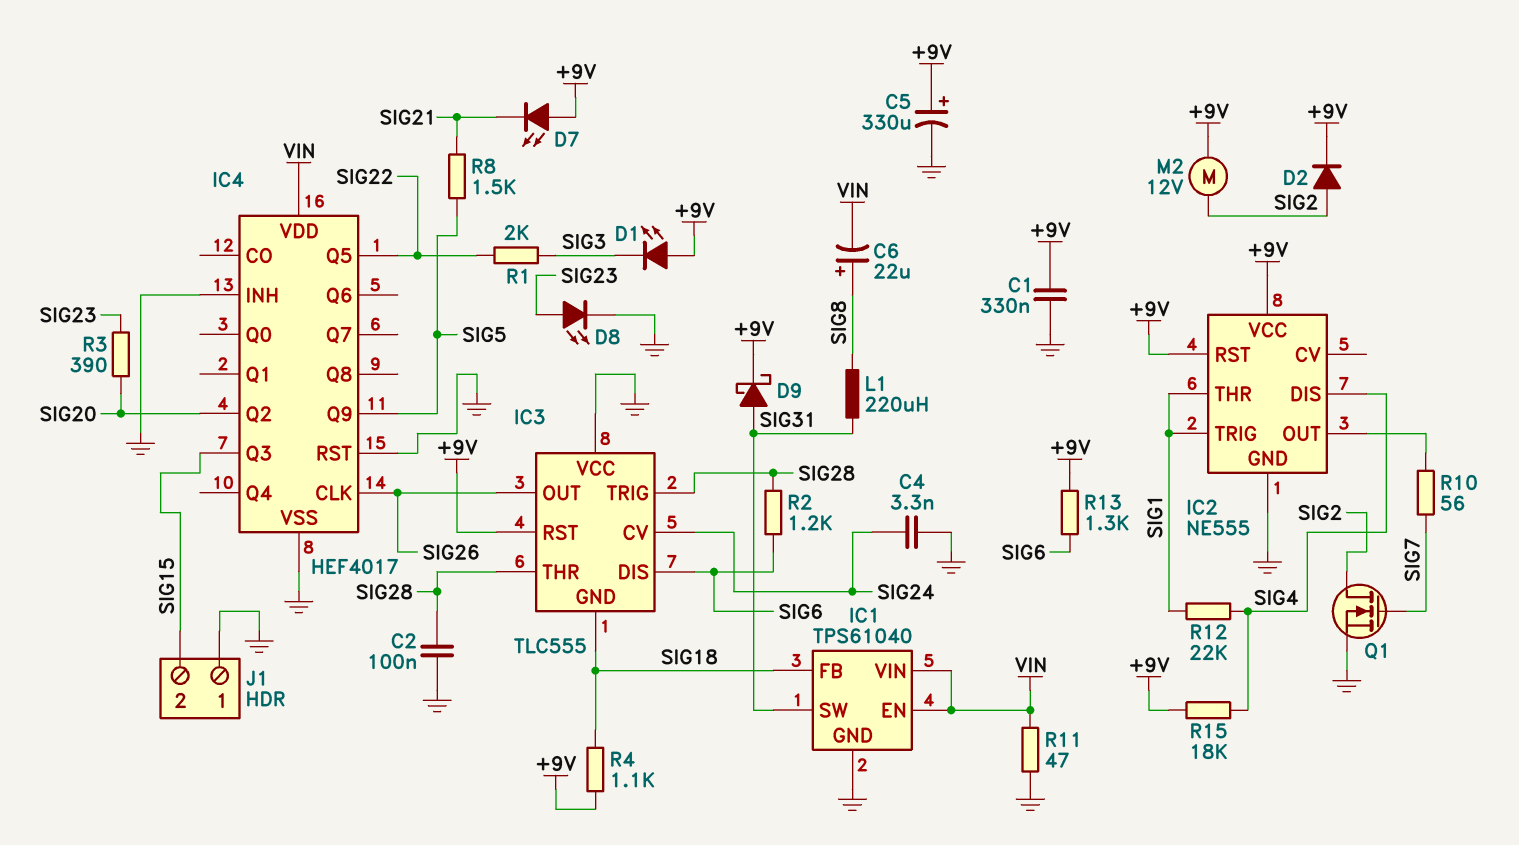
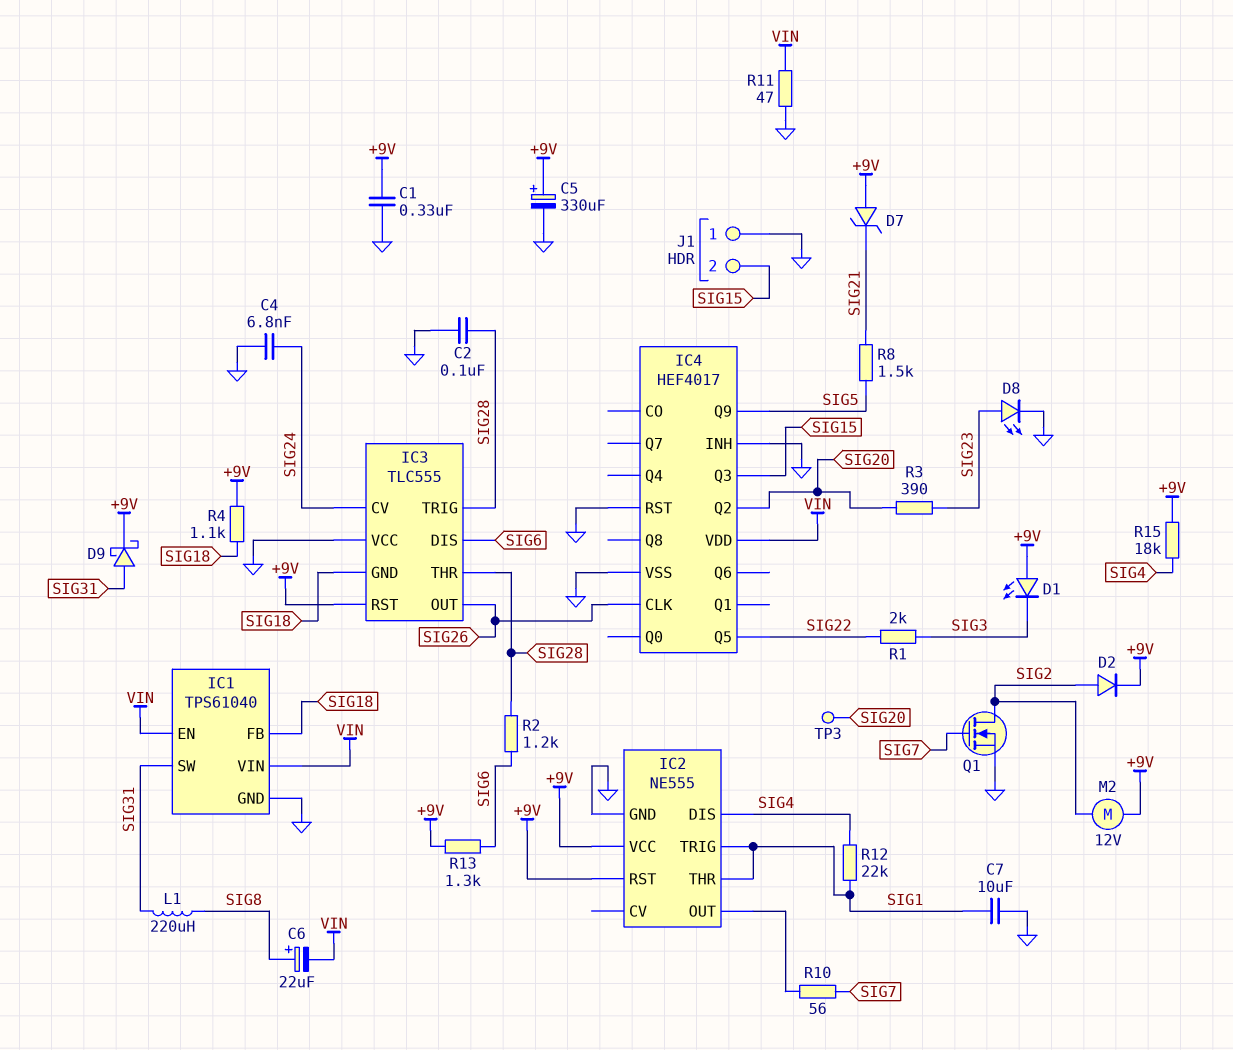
C4: 3.3nF (GND, SIG24) -> 6.8nF (GND, SIG24)
C7: none -> 10uF (GND, SIG1)
D7: LED (A +9V, K SIG21) -> zener (A +9V, K SIG21)
TP3: none -> test point (SIG20)

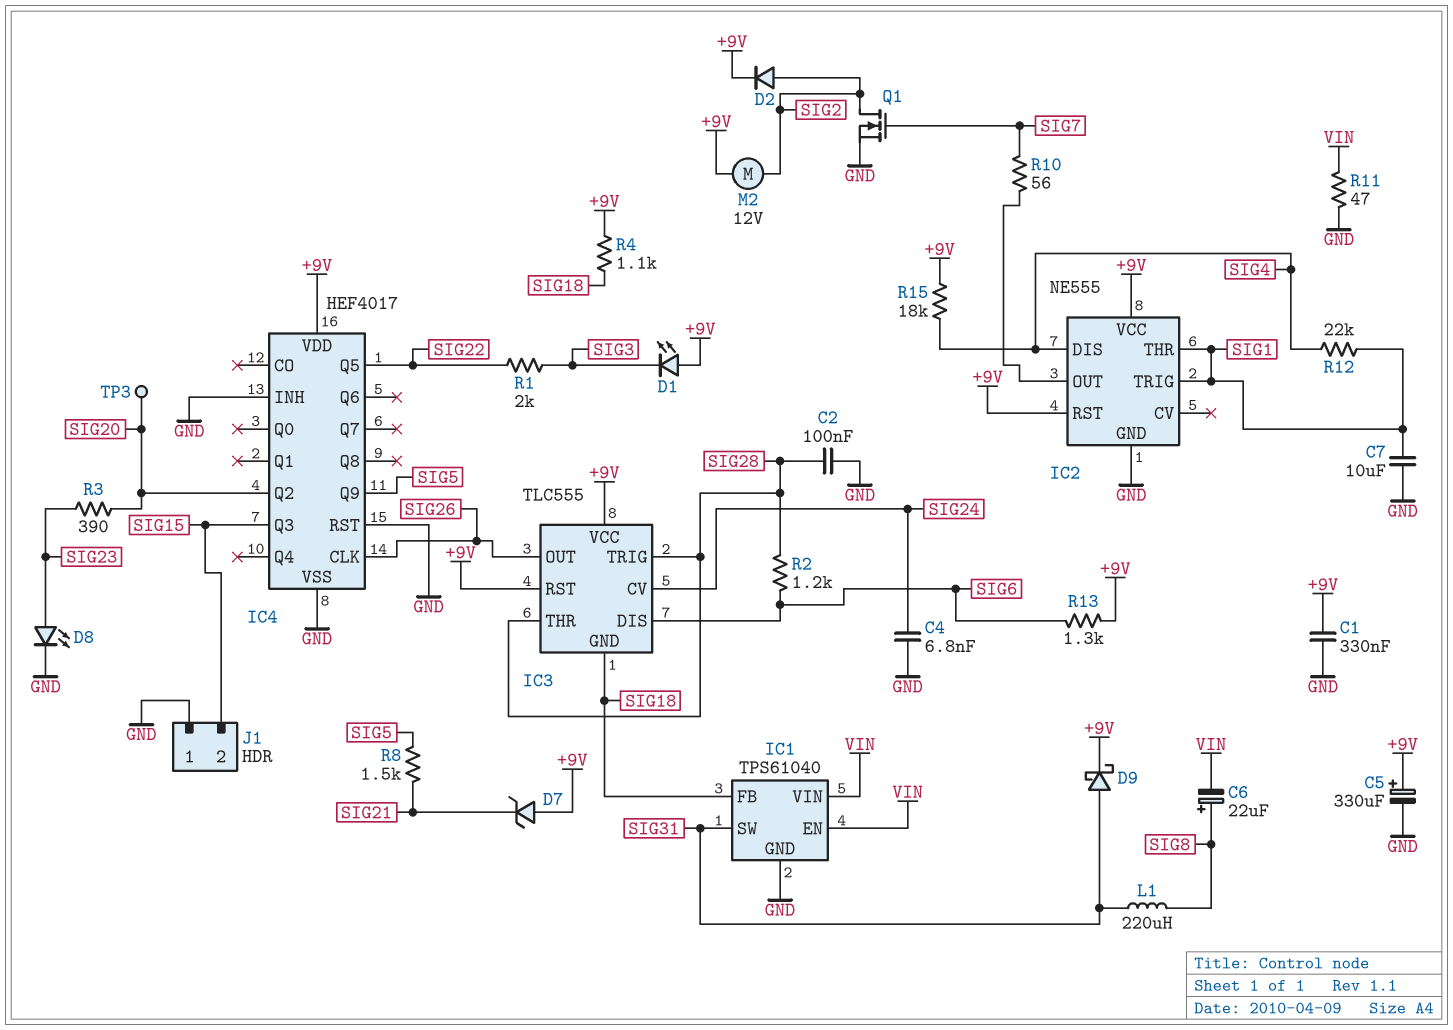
IC3 pin VCC: GND -> +9V
IC4 pin VDD: VIN -> +9V

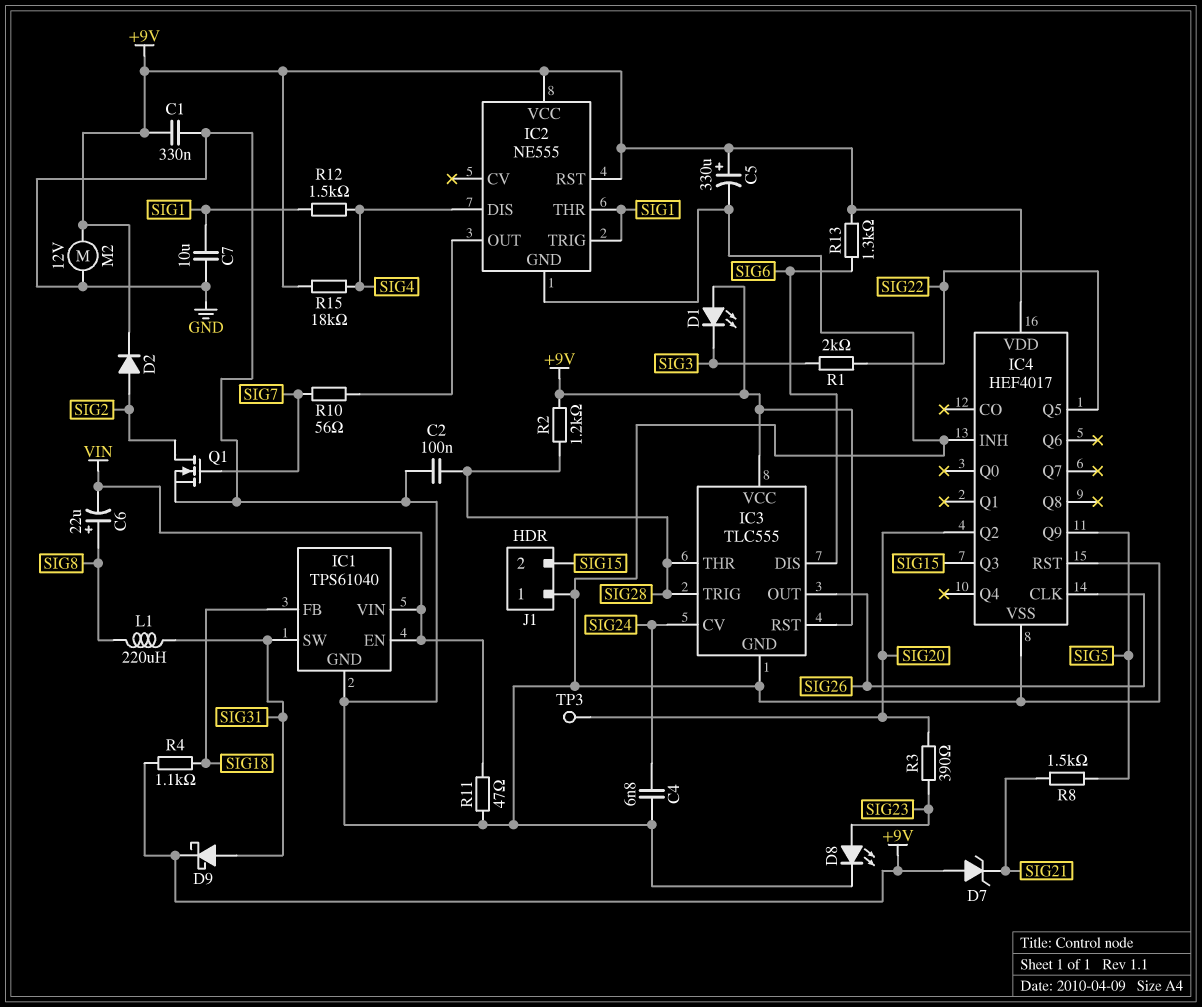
IC3 pin GND: SIG18 -> GND
M2: motor 12V (+9V, SIG2) -> motor 12V (+9V, GND)
R2: 1.2k (SIG6, SIG28) -> 1.2k (+9V, SIG28)
R12: 22k (SIG1, SIG4) -> 1.5k (SIG1, SIG4)

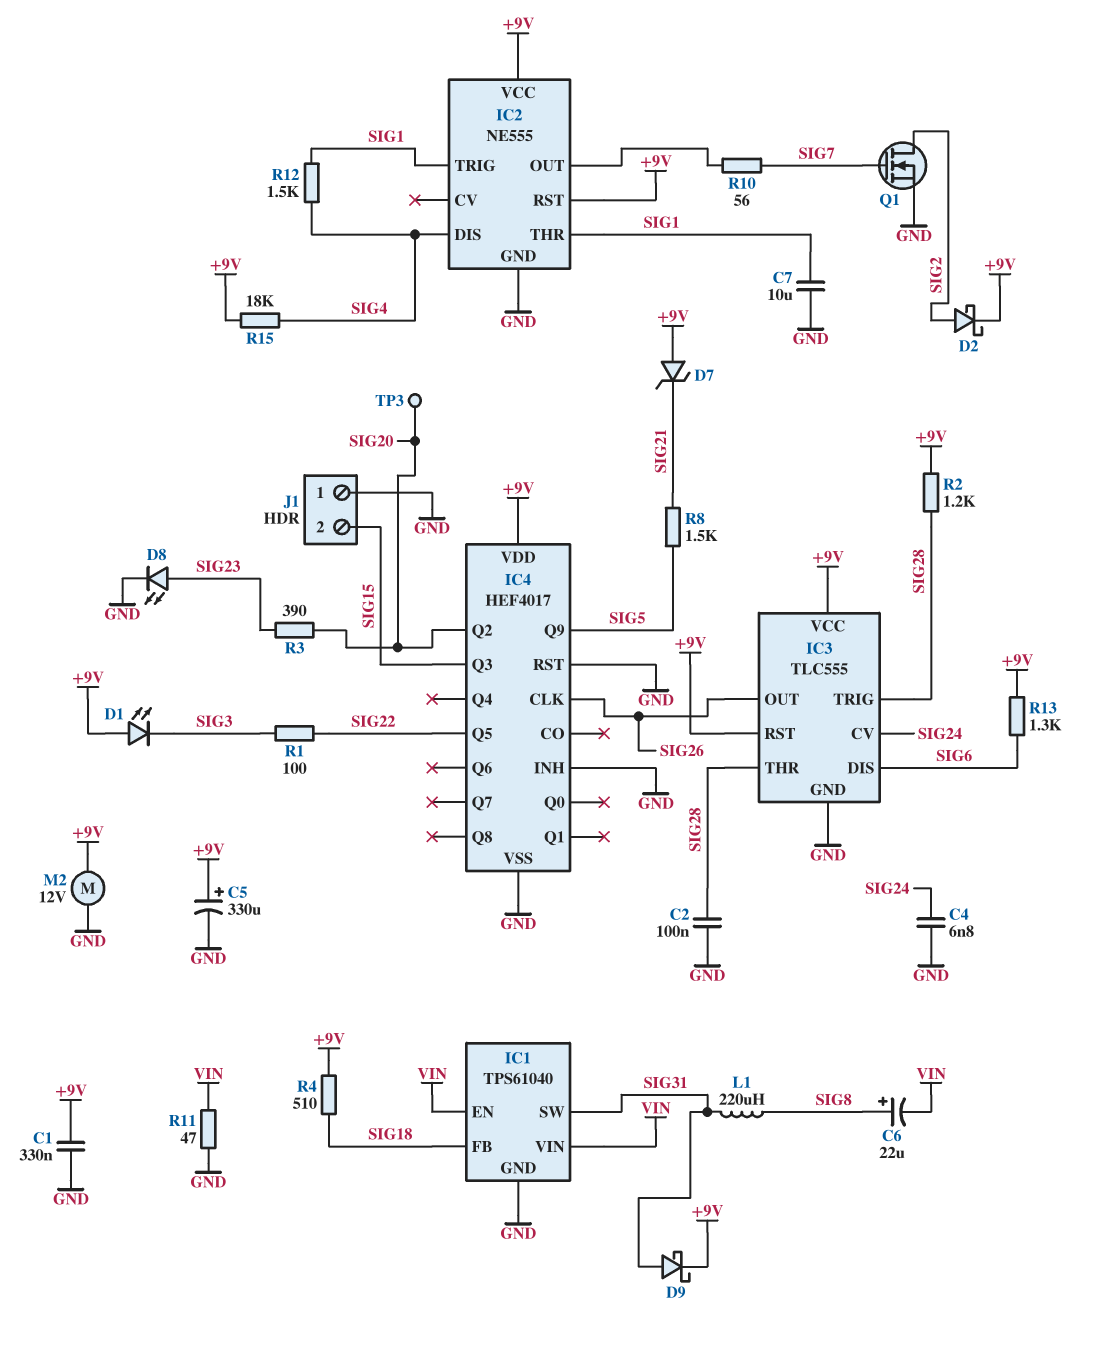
D2: diode (A SIG2, K +9V) -> schottky (A SIG2, K +9V)
R1: 2k (SIG3, SIG22) -> 100 (SIG3, SIG22)
R4: 1.1k (+9V, SIG18) -> 510 (+9V, SIG18)

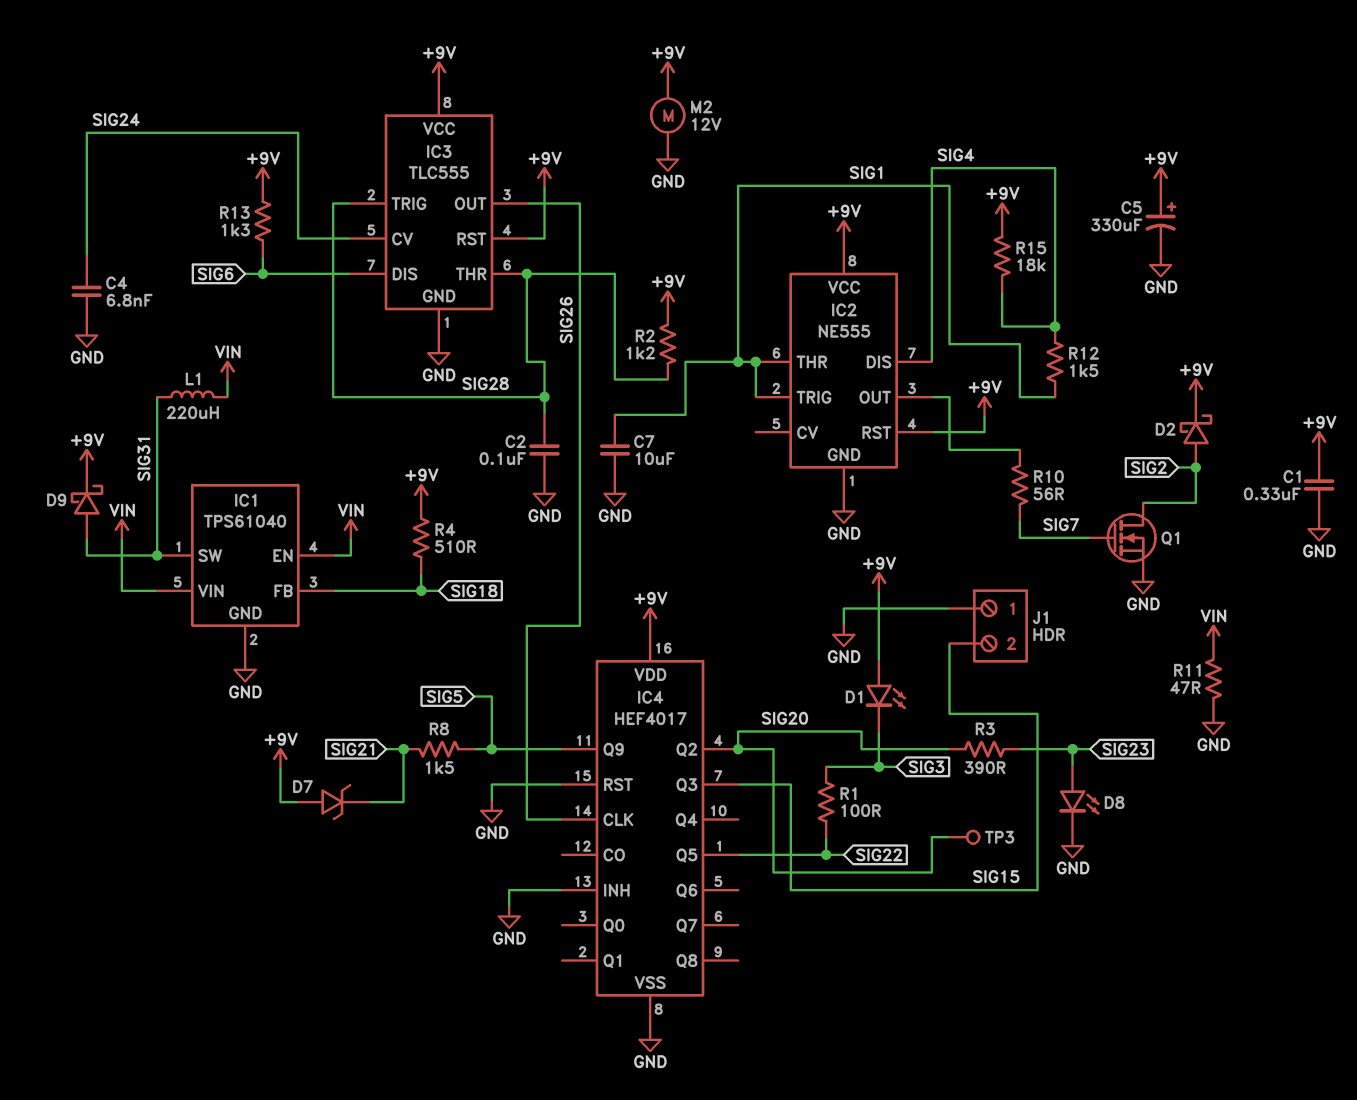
C6: 22uF (plus SIG8, minus VIN) -> none
L1: 220uH (SIG8, SIG31) -> 220uH (SIG31, VIN)

